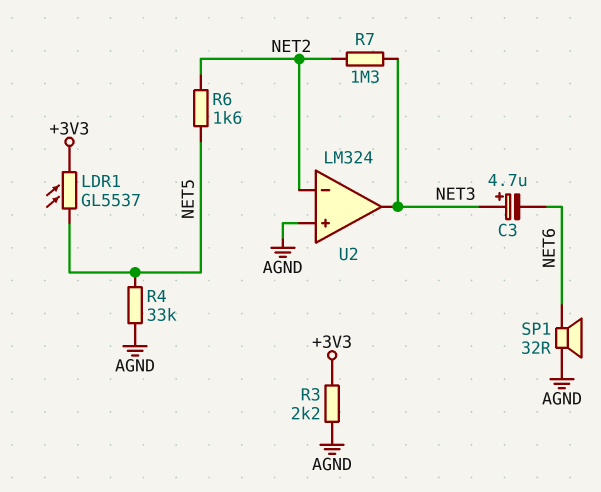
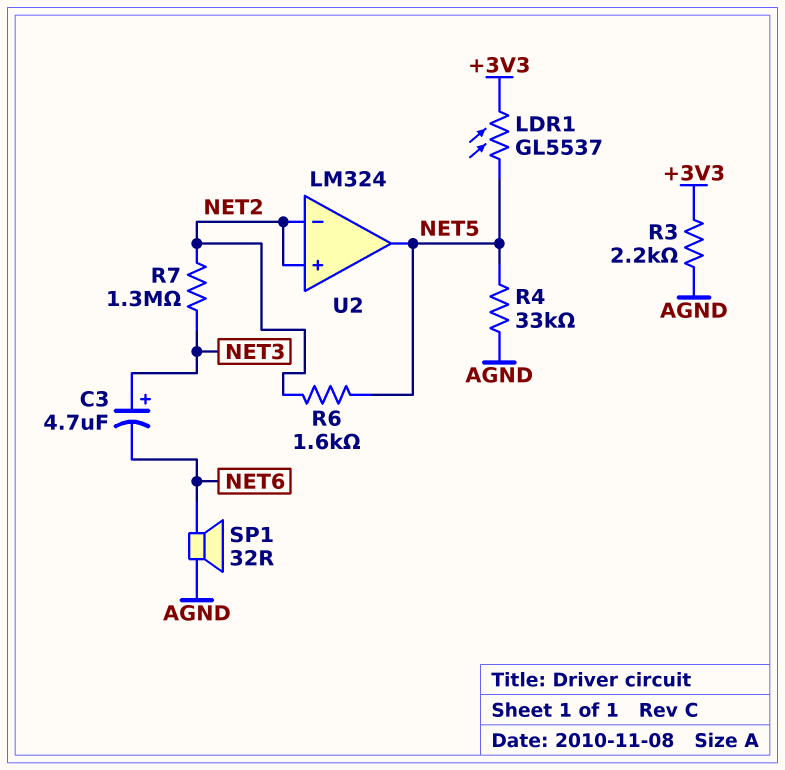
U2 pin in+: AGND -> NET2
U2 pin out: NET3 -> NET5

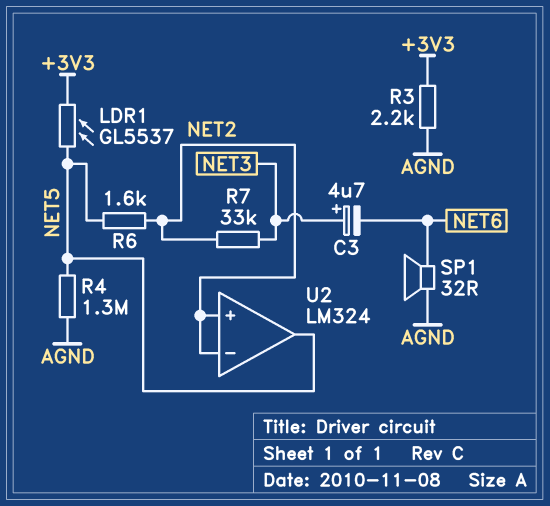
R4: 33k (AGND, NET5) -> 1.3M (AGND, NET5)
R7: 1.3M (NET2, NET3) -> 33k (NET2, NET3)

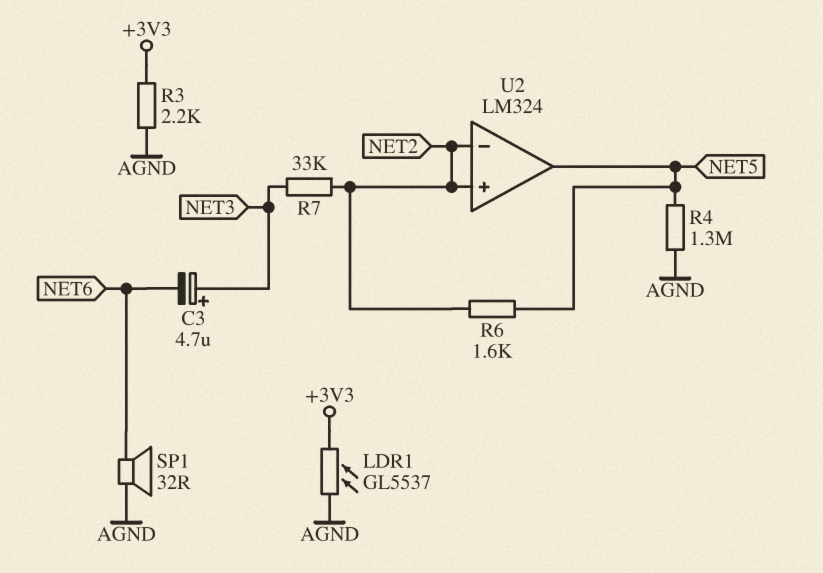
LDR1: GL5537 (+3V3, NET5) -> GL5537 (+3V3, AGND)

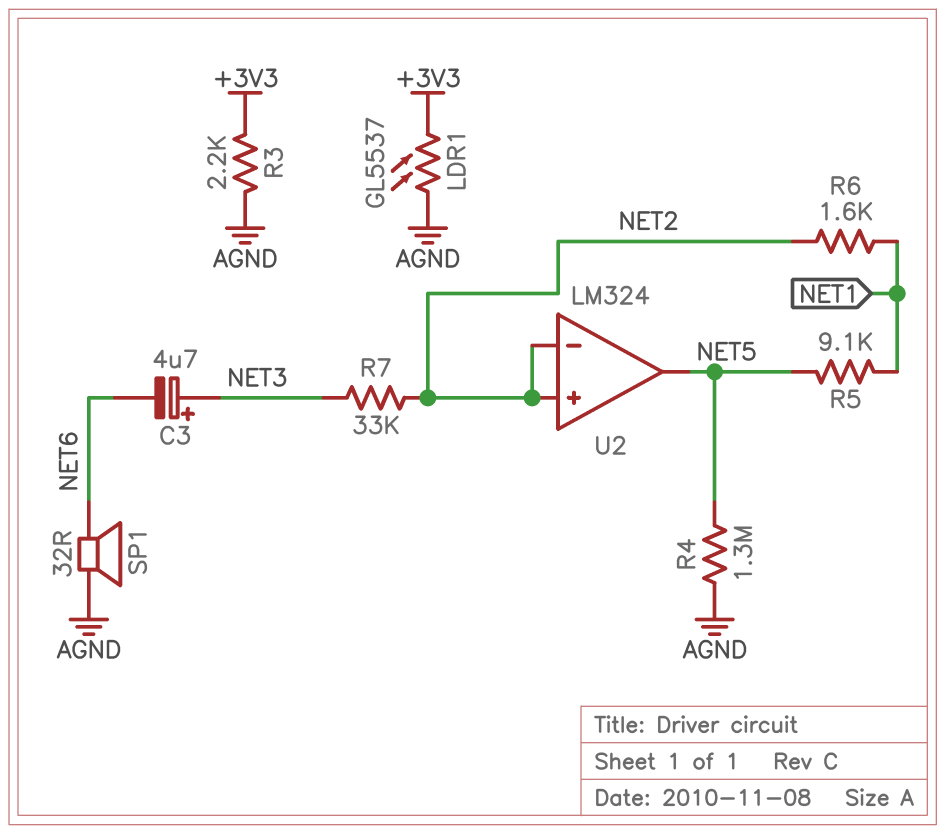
R5: none -> 9.1k (NET1, NET5)
R6: 1.6k (NET2, NET5) -> 1.6k (NET1, NET2)

